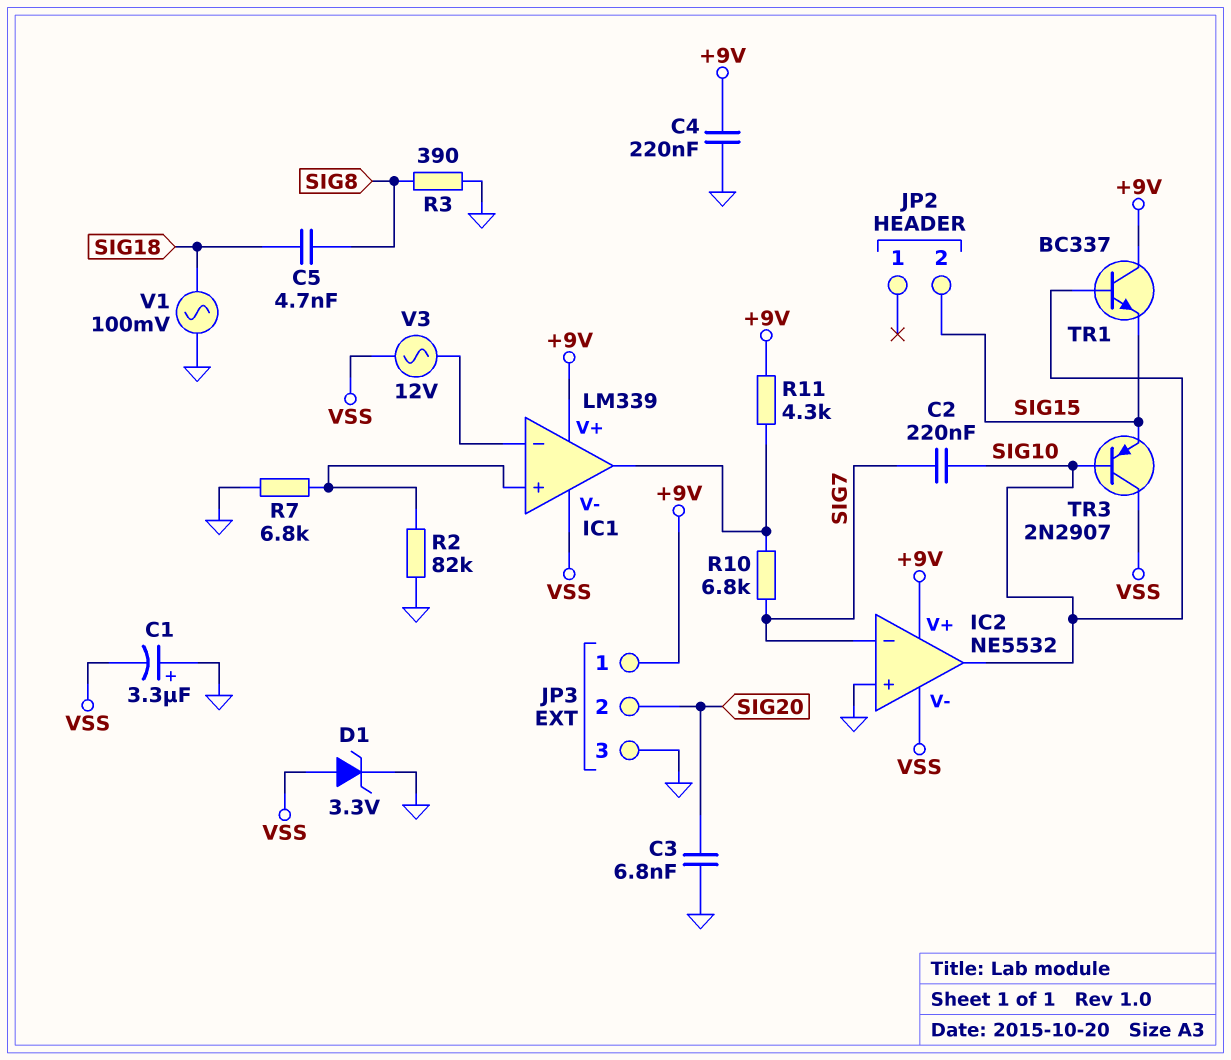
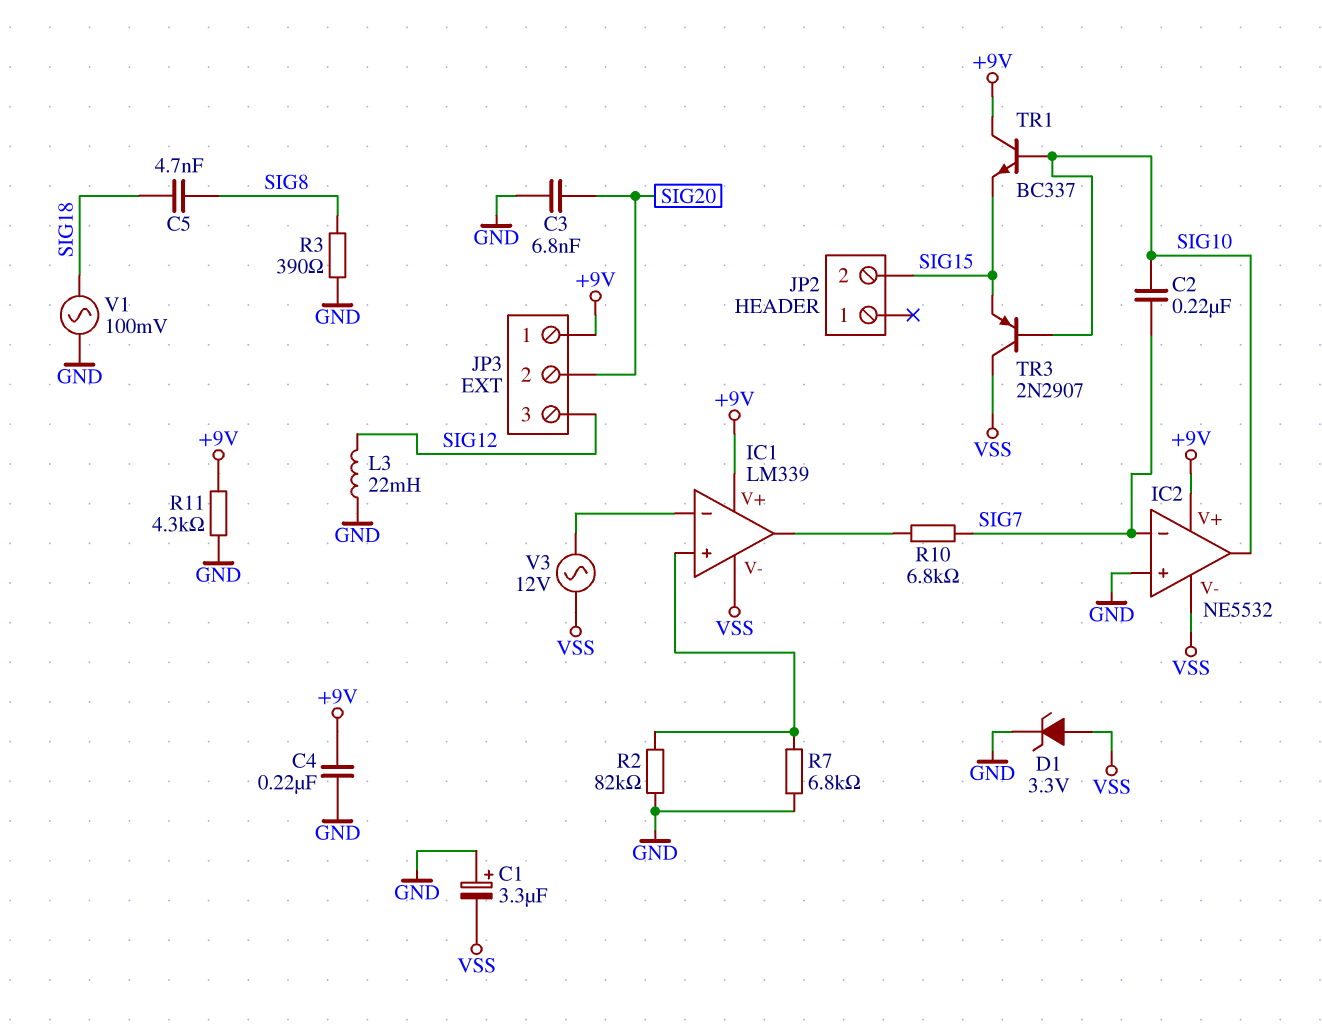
JP3 pin 3: GND -> SIG12
L3: none -> 22mH (GND, SIG12)
R11: 4.3k (+9V, IC1/out) -> 4.3k (+9V, GND)

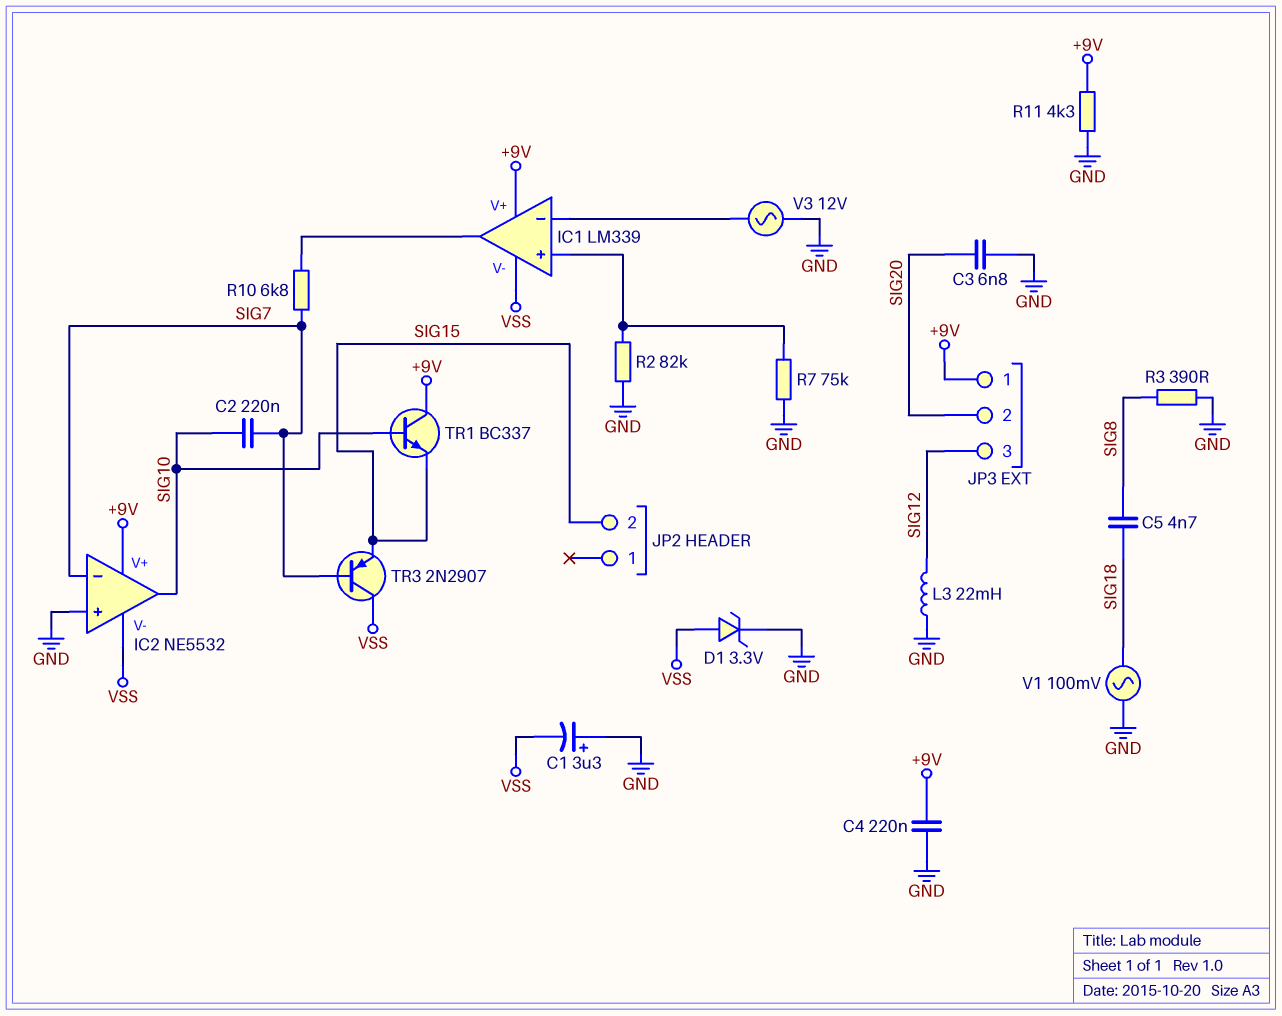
R7: 6.8k (GND, IC1/in+) -> 75k (GND, IC1/in+)
TR3: PNP 2N2907 (B SIG10, C VSS, E SIG15) -> PNP 2N2907 (B SIG7, C VSS, E SIG15)
V3: AC 12V (IC1/in-, VSS) -> AC 12V (GND, IC1/in-)

